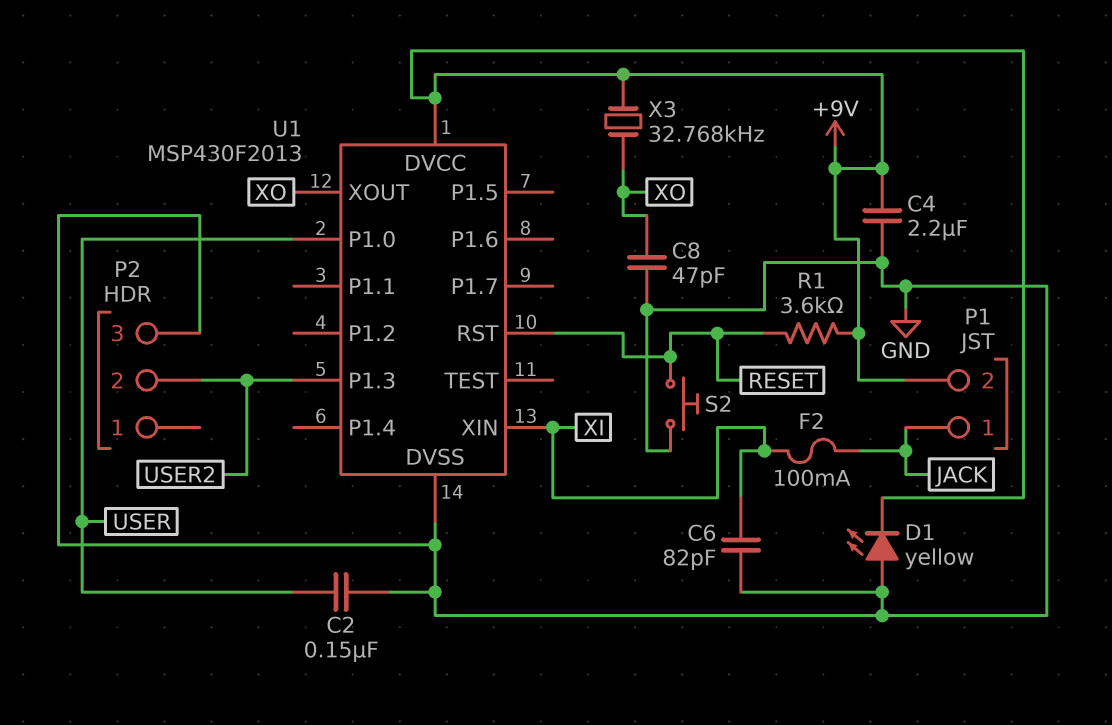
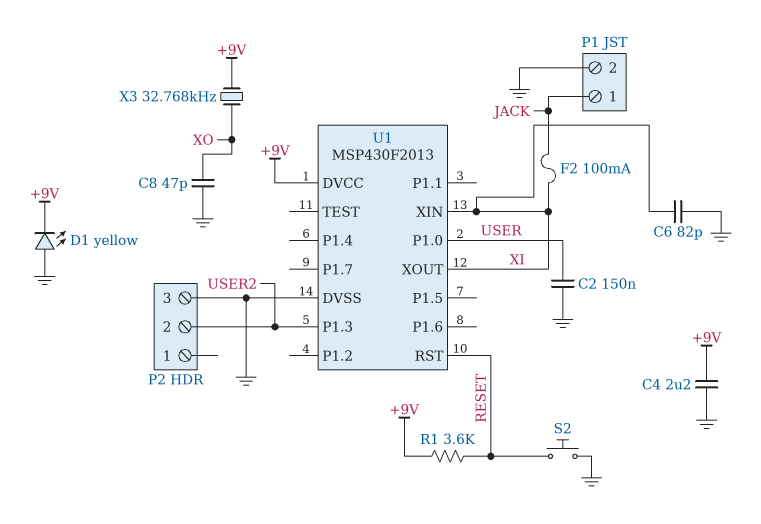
P1 pin 2: +9V -> GND
U1 pin XOUT: XO -> XI

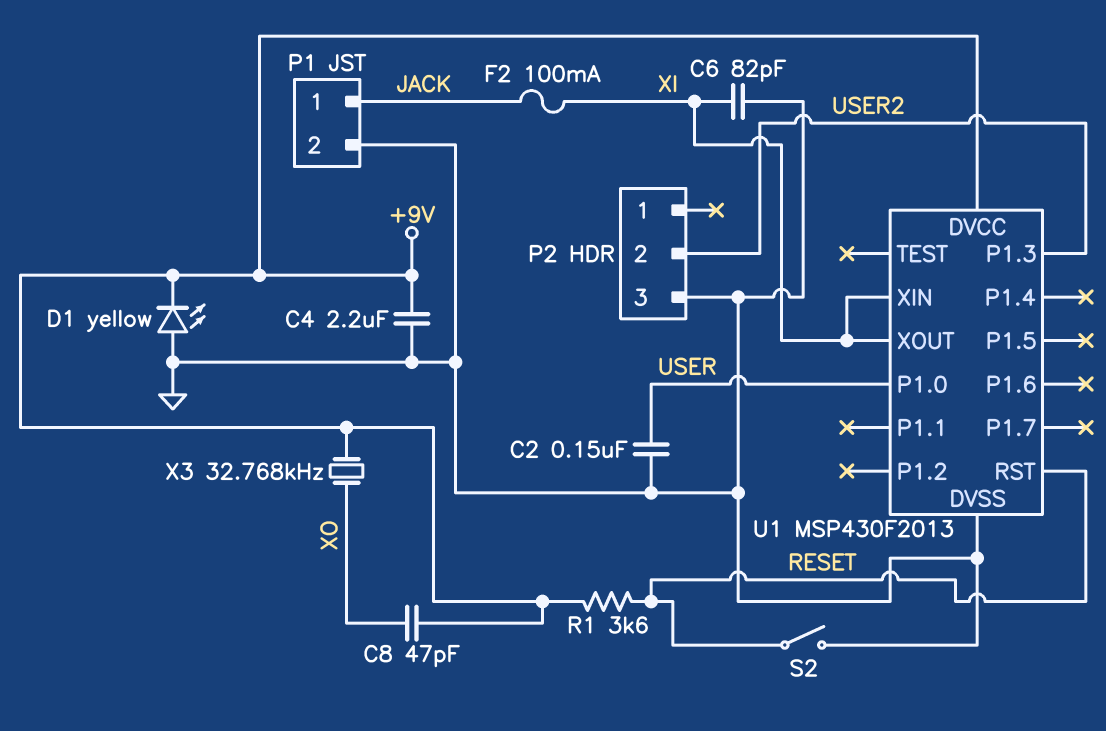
C8: 47pF (GND, XO) -> 47pF (+9V, XO)
S2: button (GND, RESET) -> switch (GND, RESET)

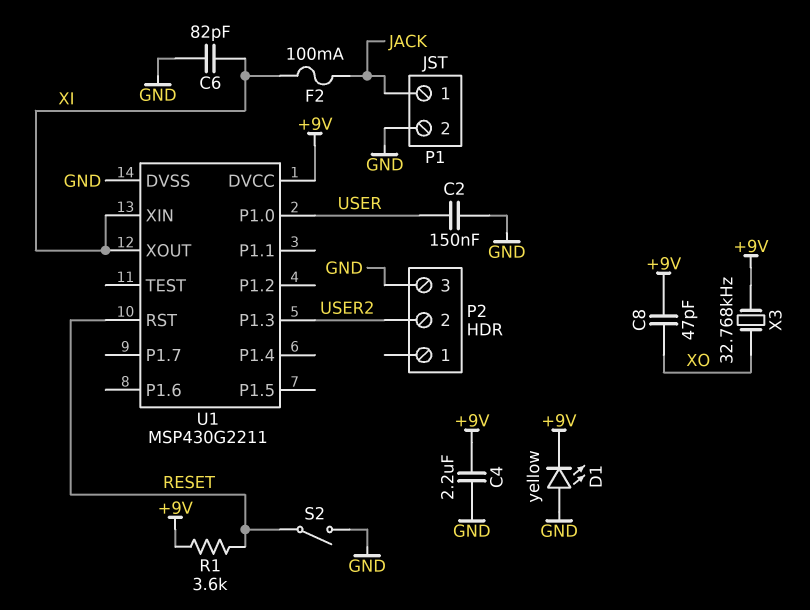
U1: MSP430F2013 -> MSP430G2211

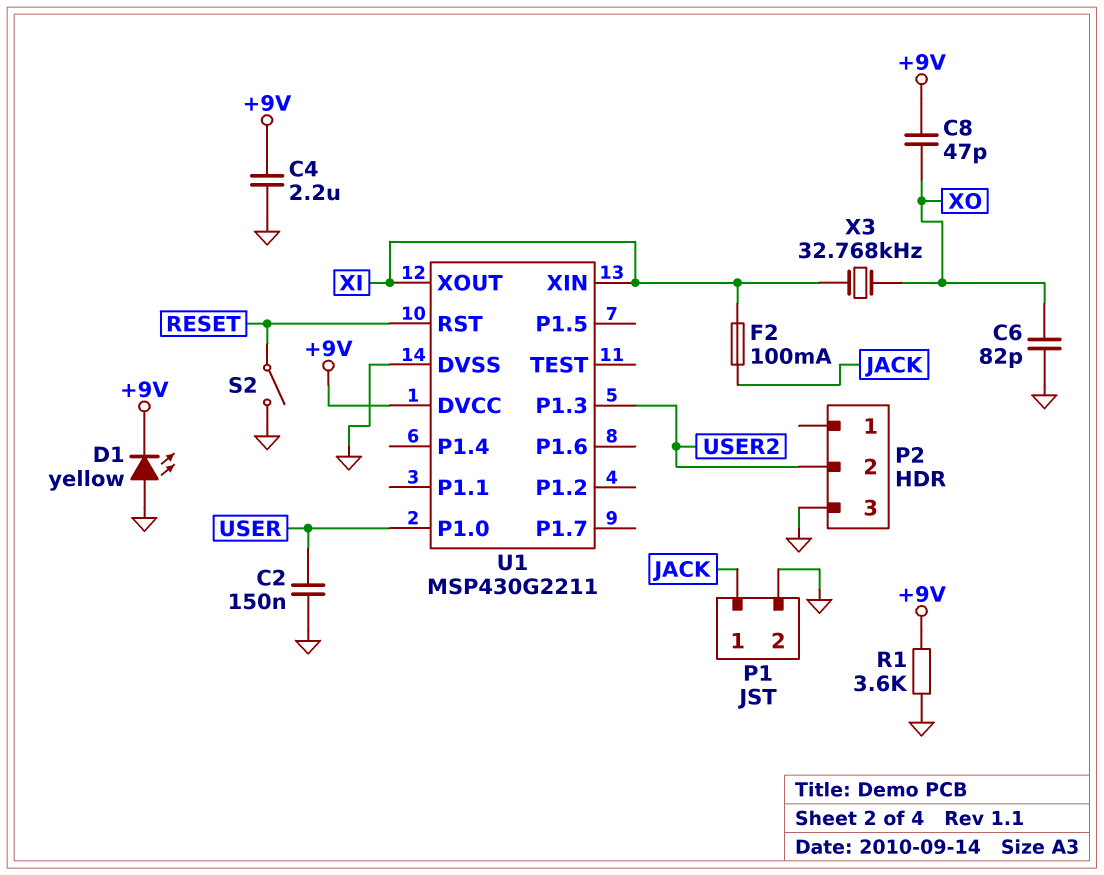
C6: 82pF (GND, XI) -> 82pF (GND, XO)
R1: 3.6k (+9V, RESET) -> 3.6k (+9V, GND)
X3: 32.768kHz (+9V, XO) -> 32.768kHz (XI, XO)

